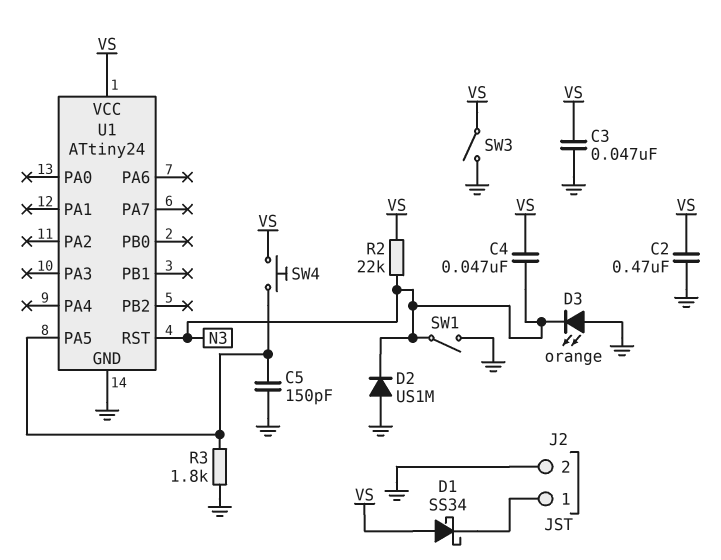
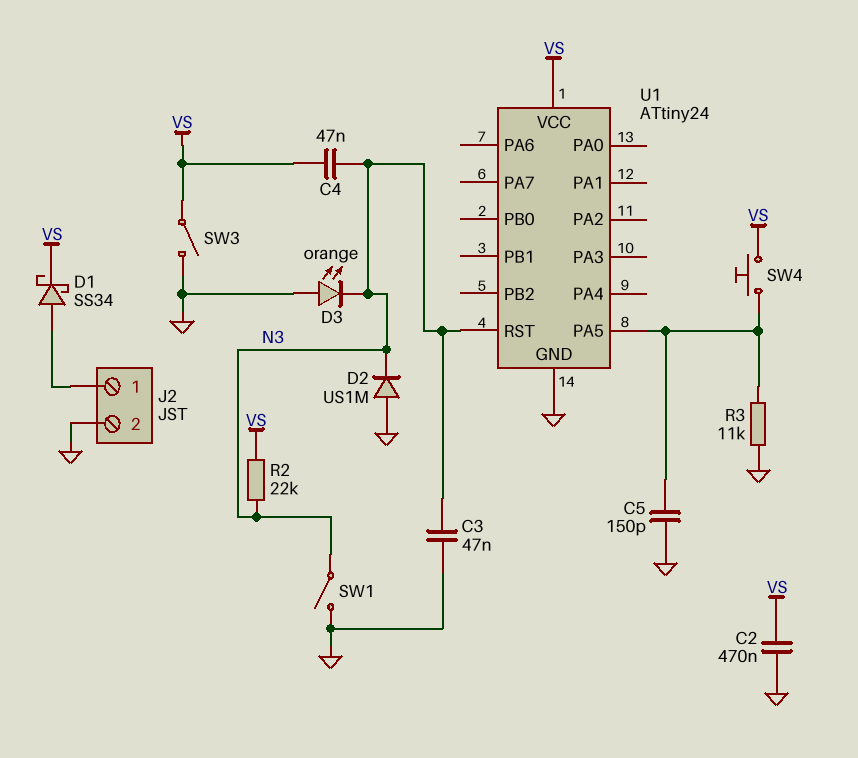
C3: 47nF (GND, VS) -> 47nF (GND, N3)
D1: schottky SS34 (A VS, K J2/1) -> schottky SS34 (A J2/1, K VS)
R3: 1.8k (GND, U1/PA5) -> 11k (GND, U1/PA5)

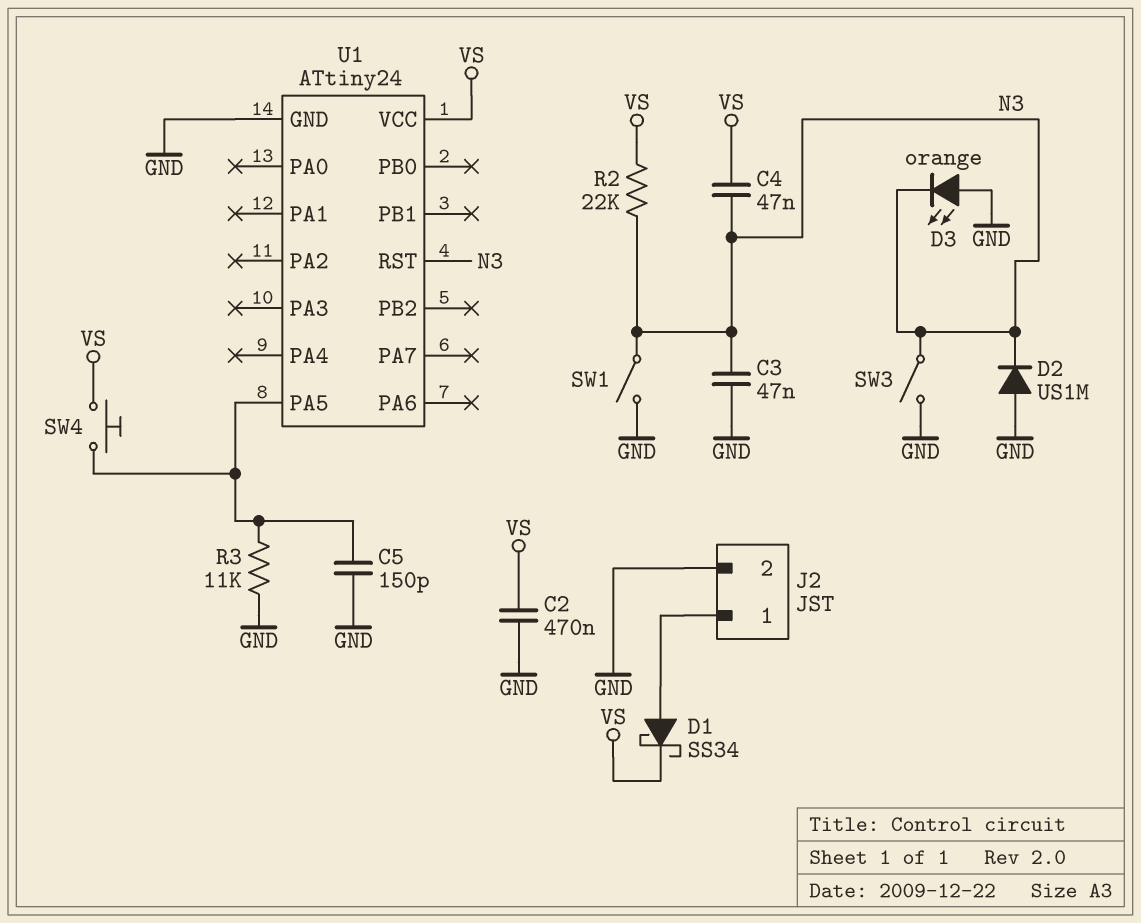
SW3: switch (GND, VS) -> switch (GND, N3)

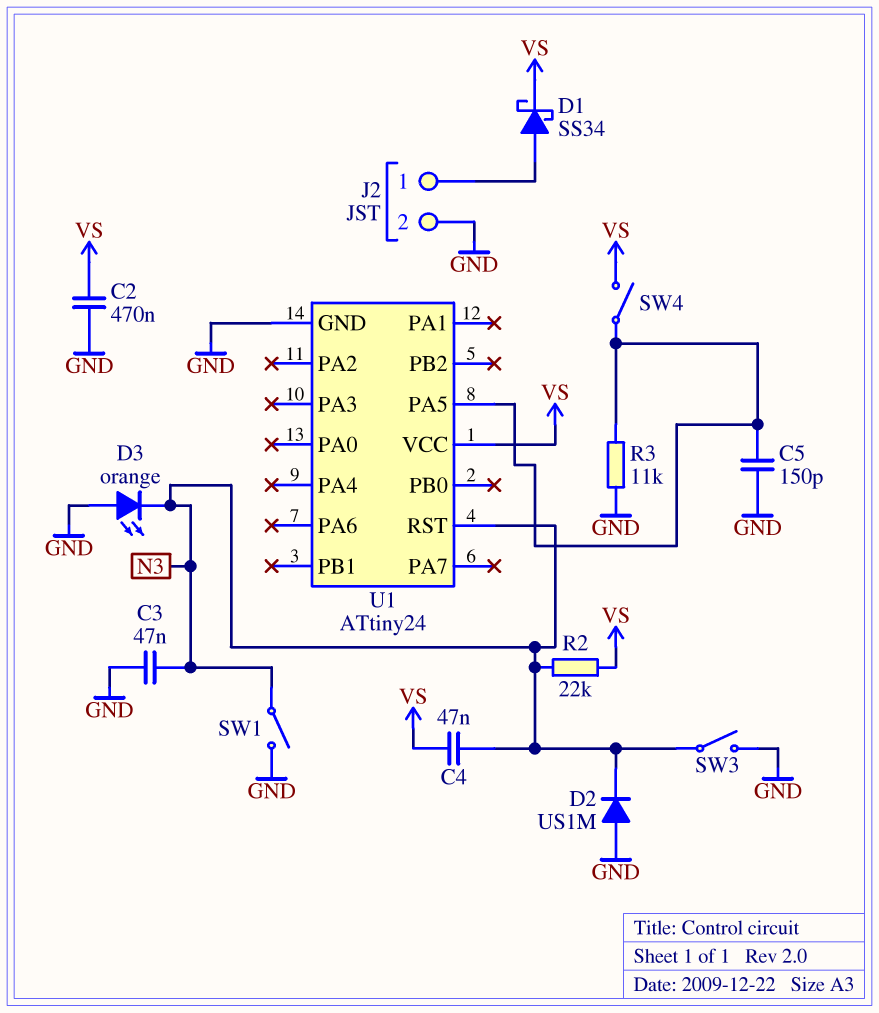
SW4: button (U1/PA5, VS) -> switch (U1/PA5, VS)

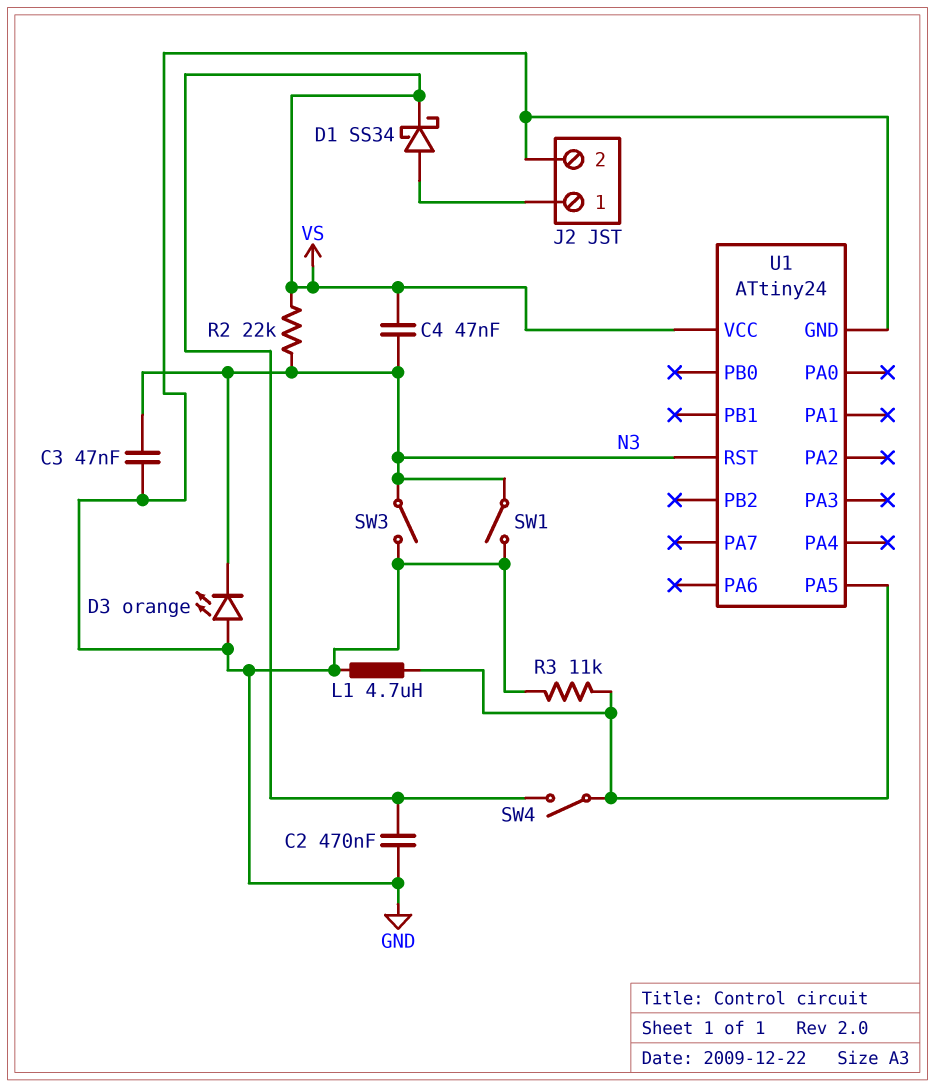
C5: 150pF (GND, U1/PA5) -> none
D2: diode US1M (A GND, K N3) -> none
L1: none -> 4.7uH (GND, U1/PA5)

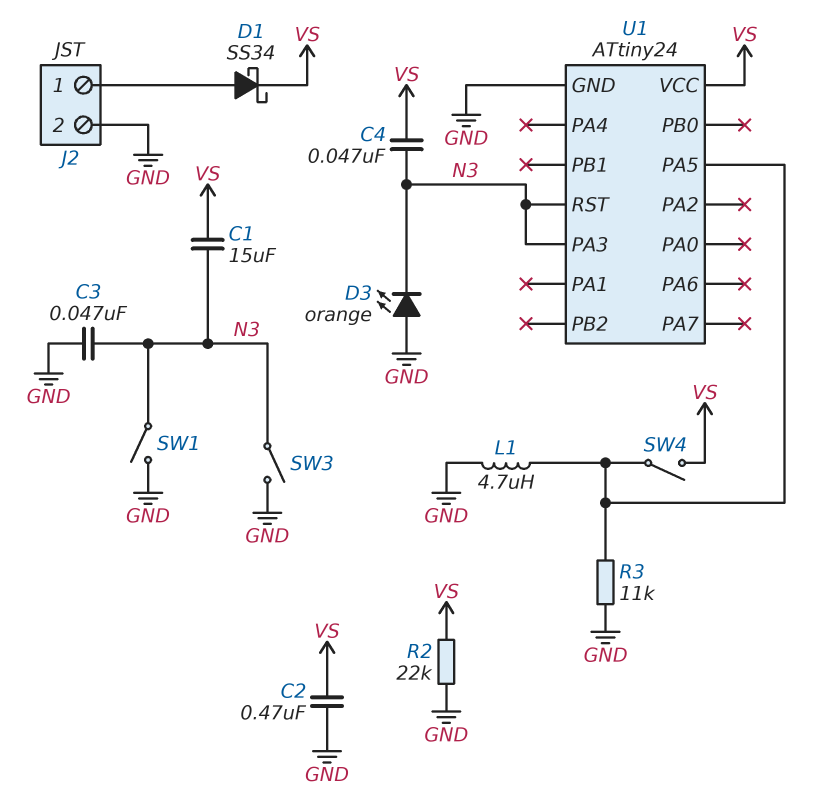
C1: none -> 15uF (N3, VS)
R2: 22k (N3, VS) -> 22k (GND, VS)
U1 pin PA3: none -> N3

